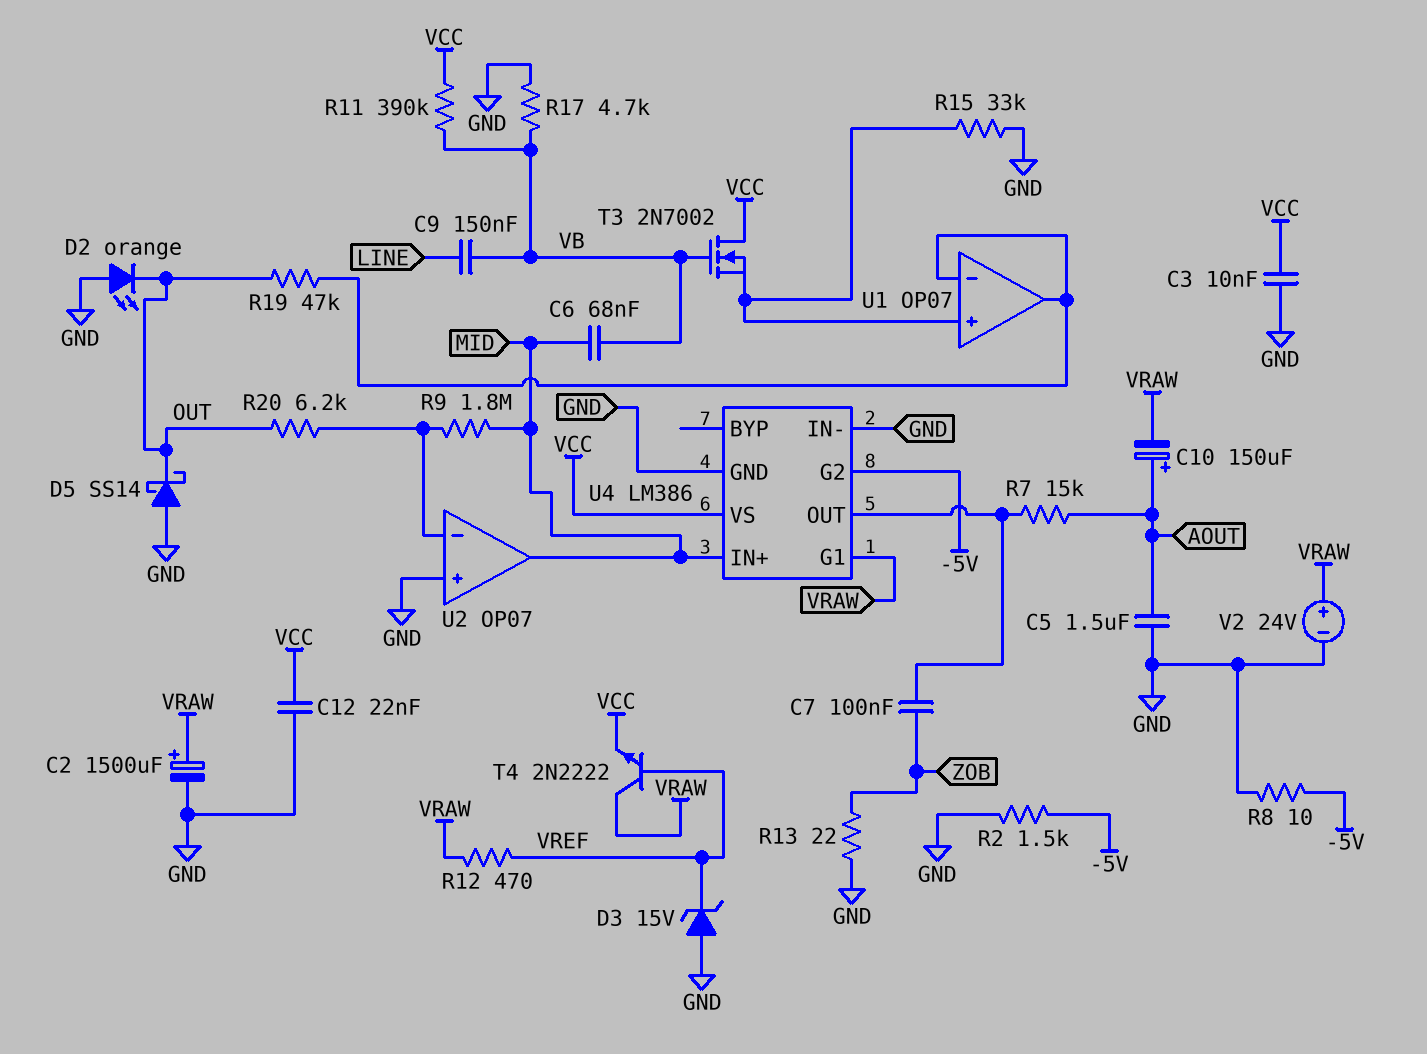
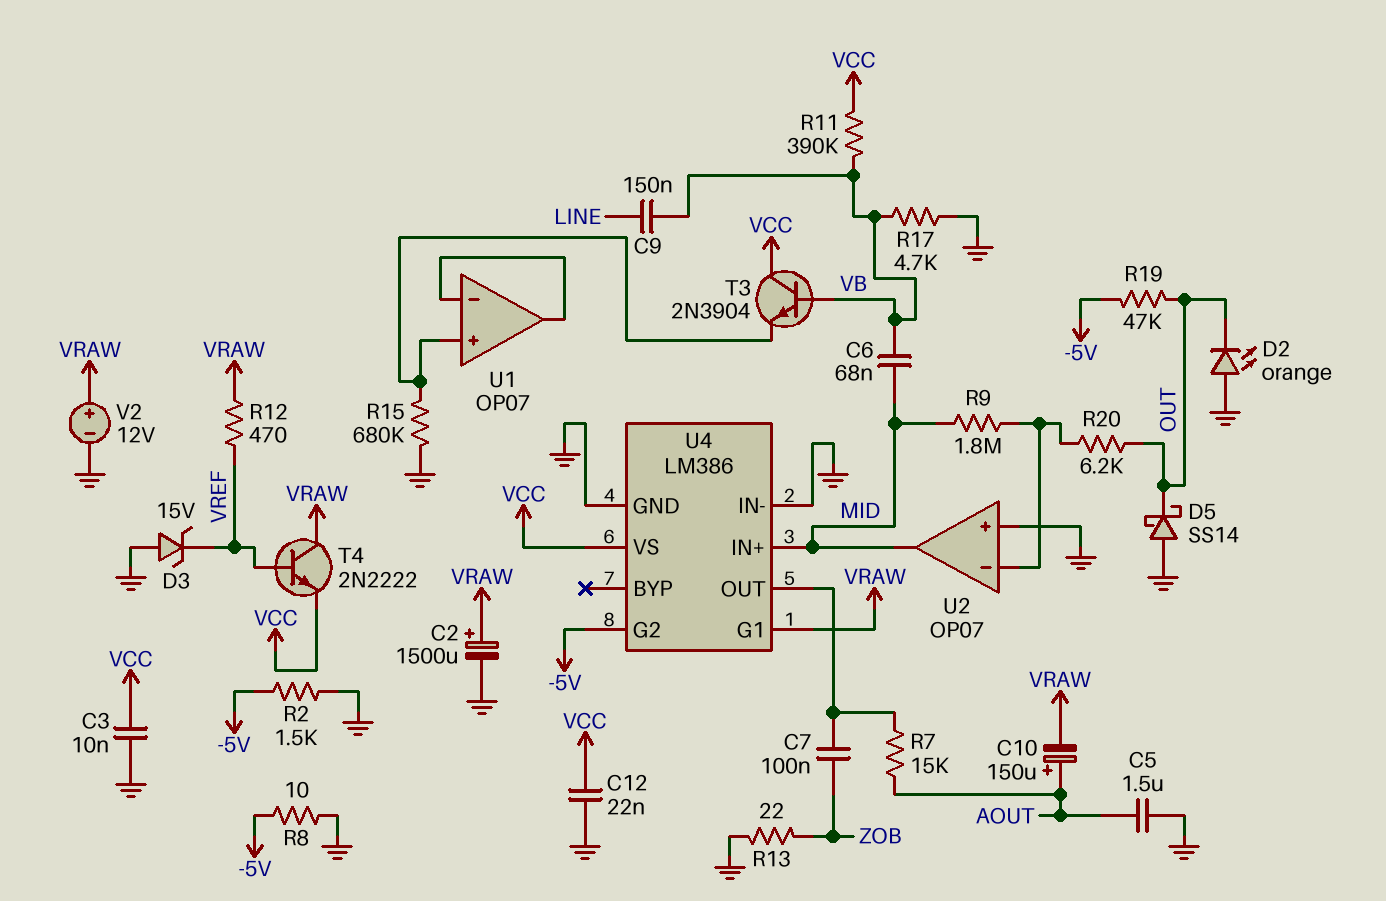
R15: 33k (GND, U1/in+) -> 680k (GND, U1/in+)
R19: 47k (OUT, U1/in-) -> 47k (-5V, OUT)
T3: NMOS 2N7002 (G VB, D VCC, S U1/in+) -> NPN 2N3904 (B VB, C VCC, E U1/in+)
V2: 24V (plus VRAW, minus GND) -> 12V (plus VRAW, minus GND)

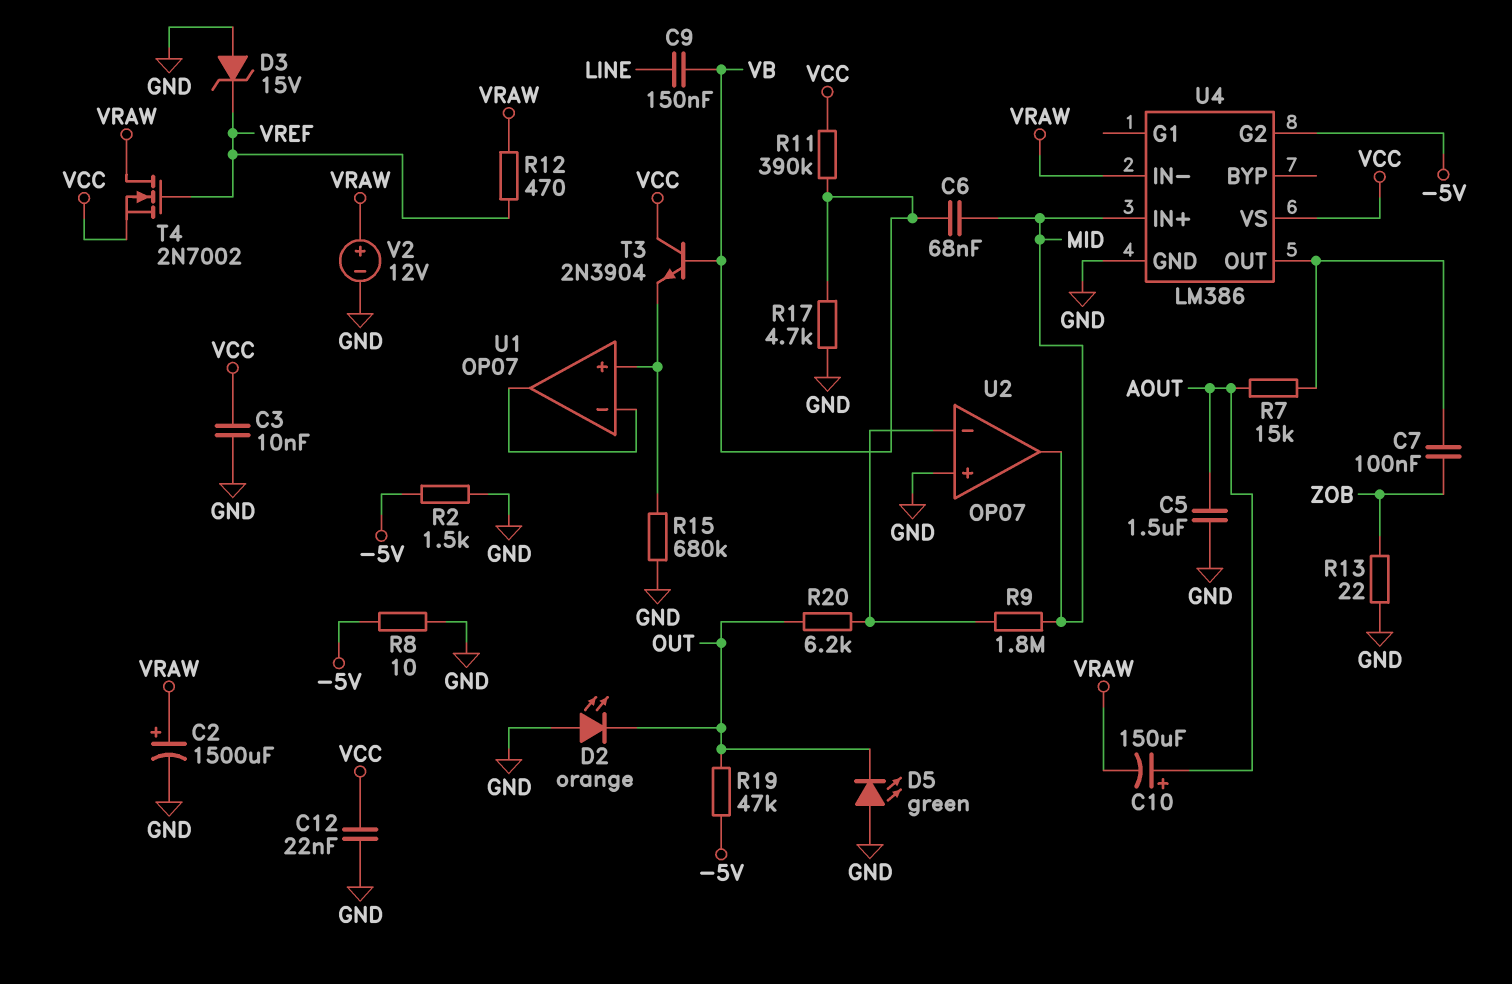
D5: schottky SS14 (A GND, K OUT) -> LED green (A GND, K OUT)
T4: NPN 2N2222 (B VREF, C VRAW, E VCC) -> NMOS 2N7002 (G VREF, D VRAW, S VCC)
U4 pin G1: VRAW -> none
U4 pin IN-: GND -> VRAW

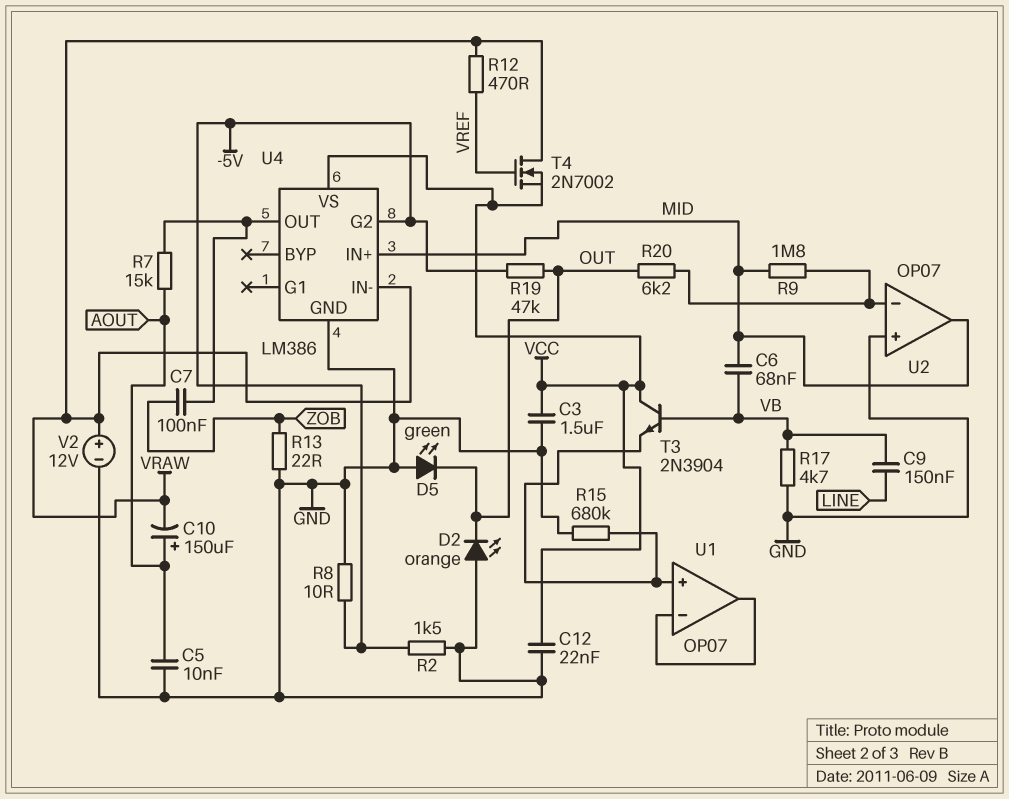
C2: 1500uF (plus VRAW, minus GND) -> none
C3: 10nF (GND, VCC) -> 1.5uF (GND, VCC)
C5: 1.5uF (AOUT, GND) -> 10nF (AOUT, GND)
D3: zener 15V (A GND, K VREF) -> none
R11: 390k (VB, VCC) -> none

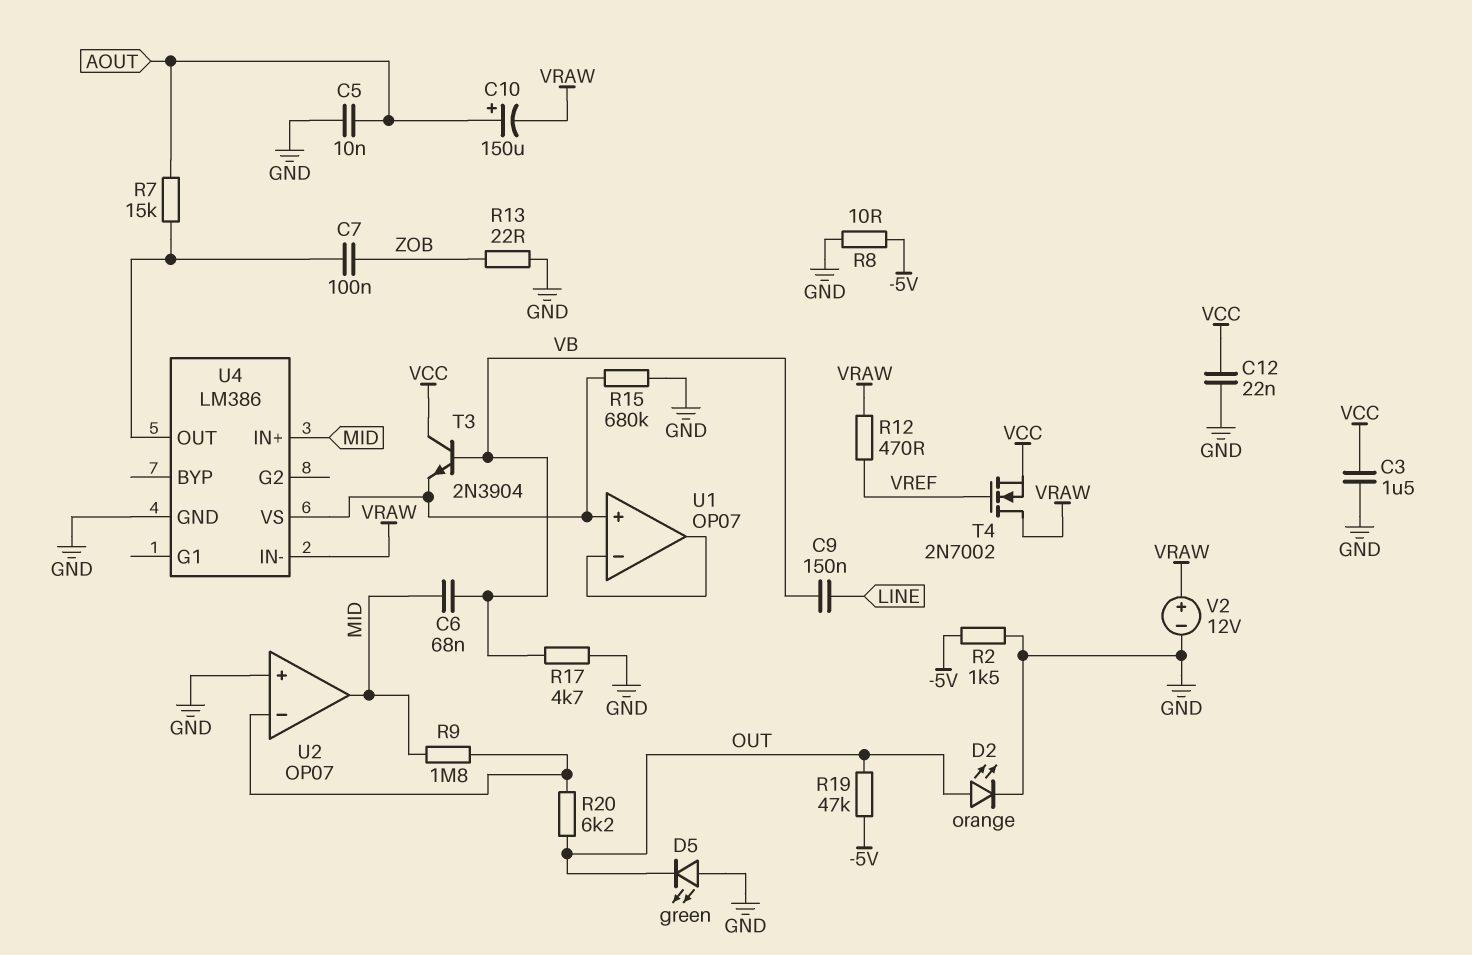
D2: LED orange (A GND, K OUT) -> LED orange (A OUT, K GND)
U4 pin G2: -5V -> none
U4 pin VS: VCC -> U1/in+

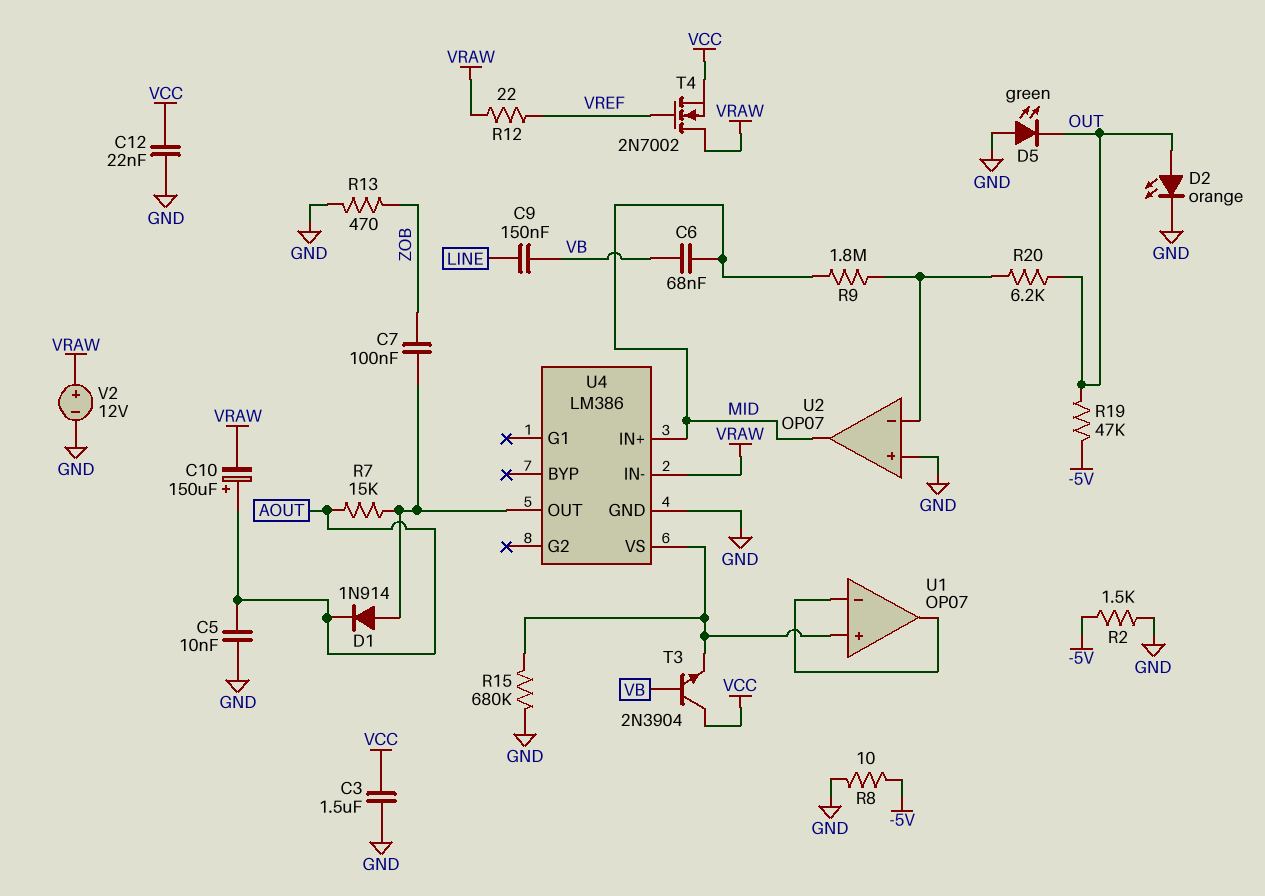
D1: none -> diode 1N914 (A U4/OUT, K AOUT)
R12: 470 (VRAW, VREF) -> 22 (VRAW, VREF)
R13: 22 (GND, ZOB) -> 470 (GND, ZOB)
R17: 4.7k (GND, VB) -> none

